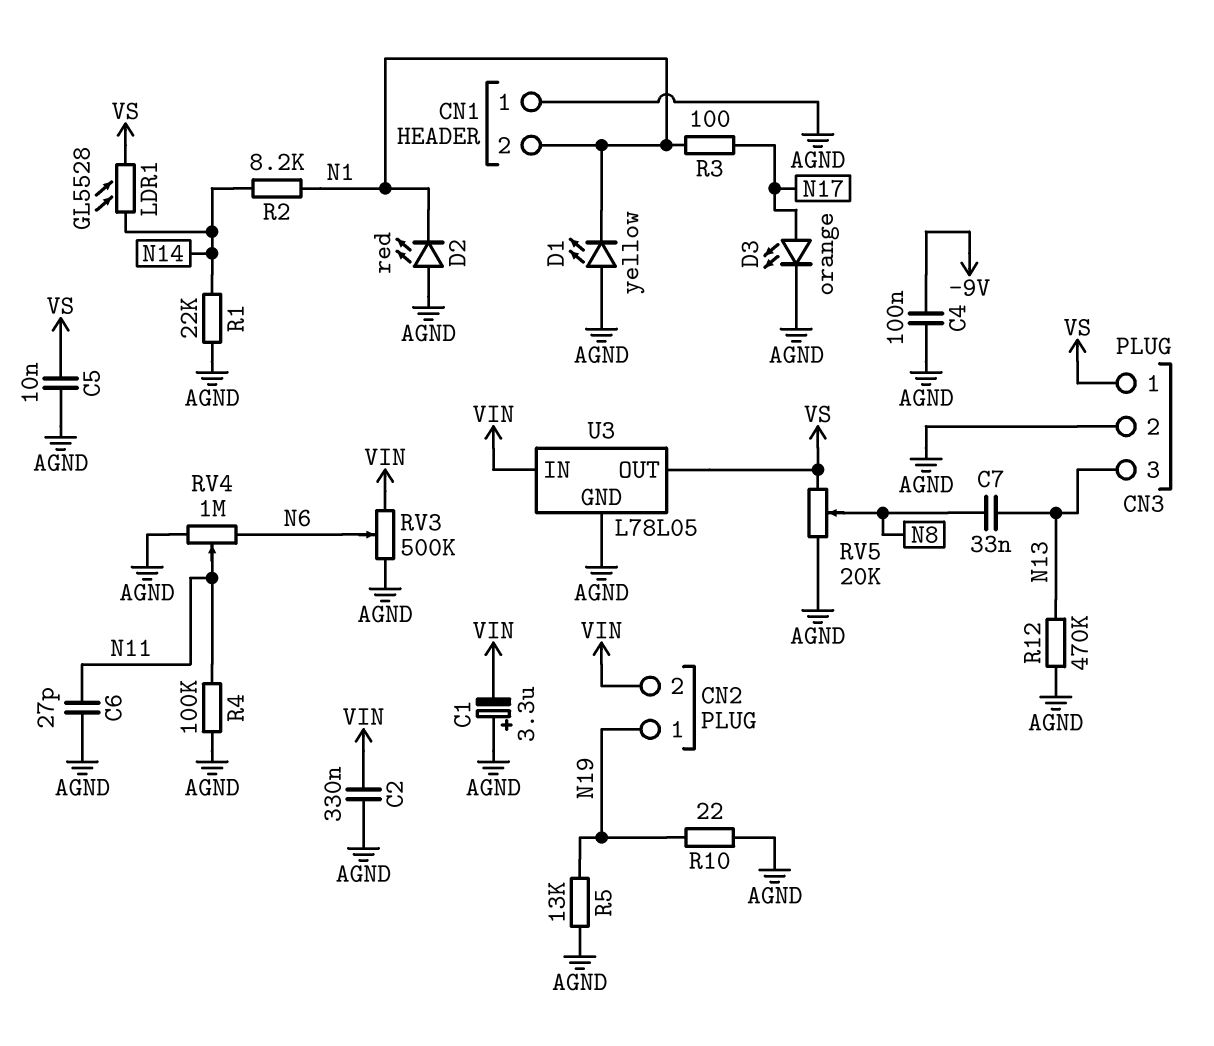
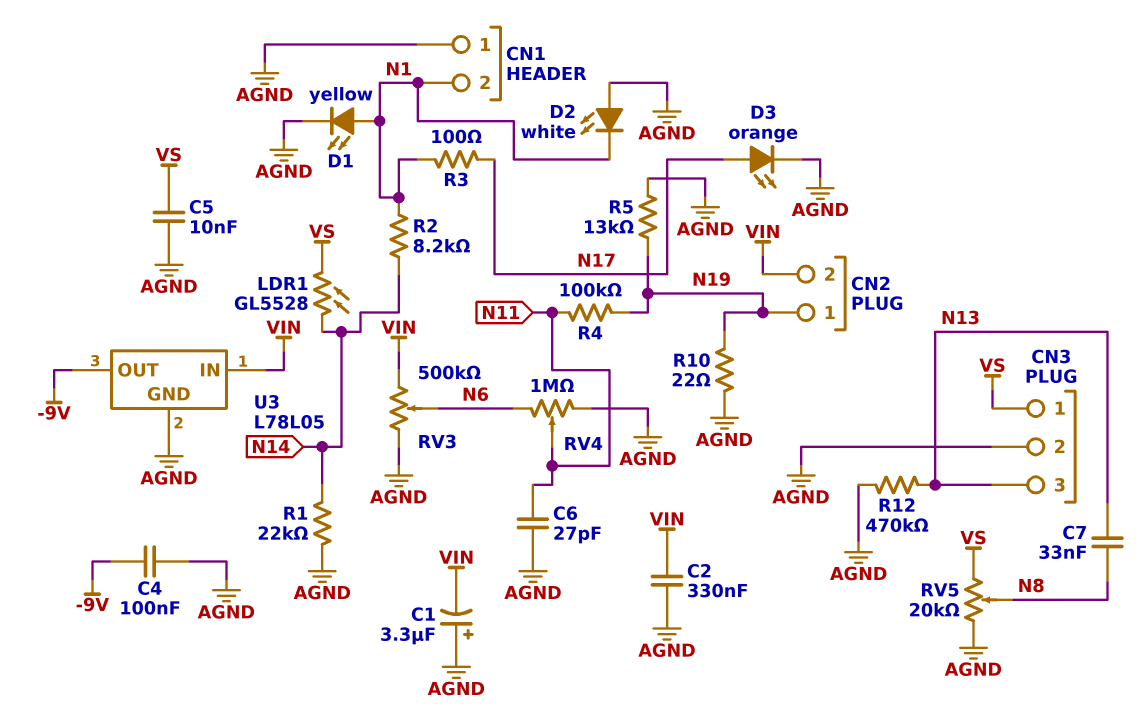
D1: LED yellow (A AGND, K N1) -> LED yellow (A N1, K AGND)
D2: LED red (A AGND, K N1) -> LED white (A AGND, K N1)
R4: 100k (AGND, N11) -> 100k (N11, N19)
U3 pin OUT: VS -> -9V

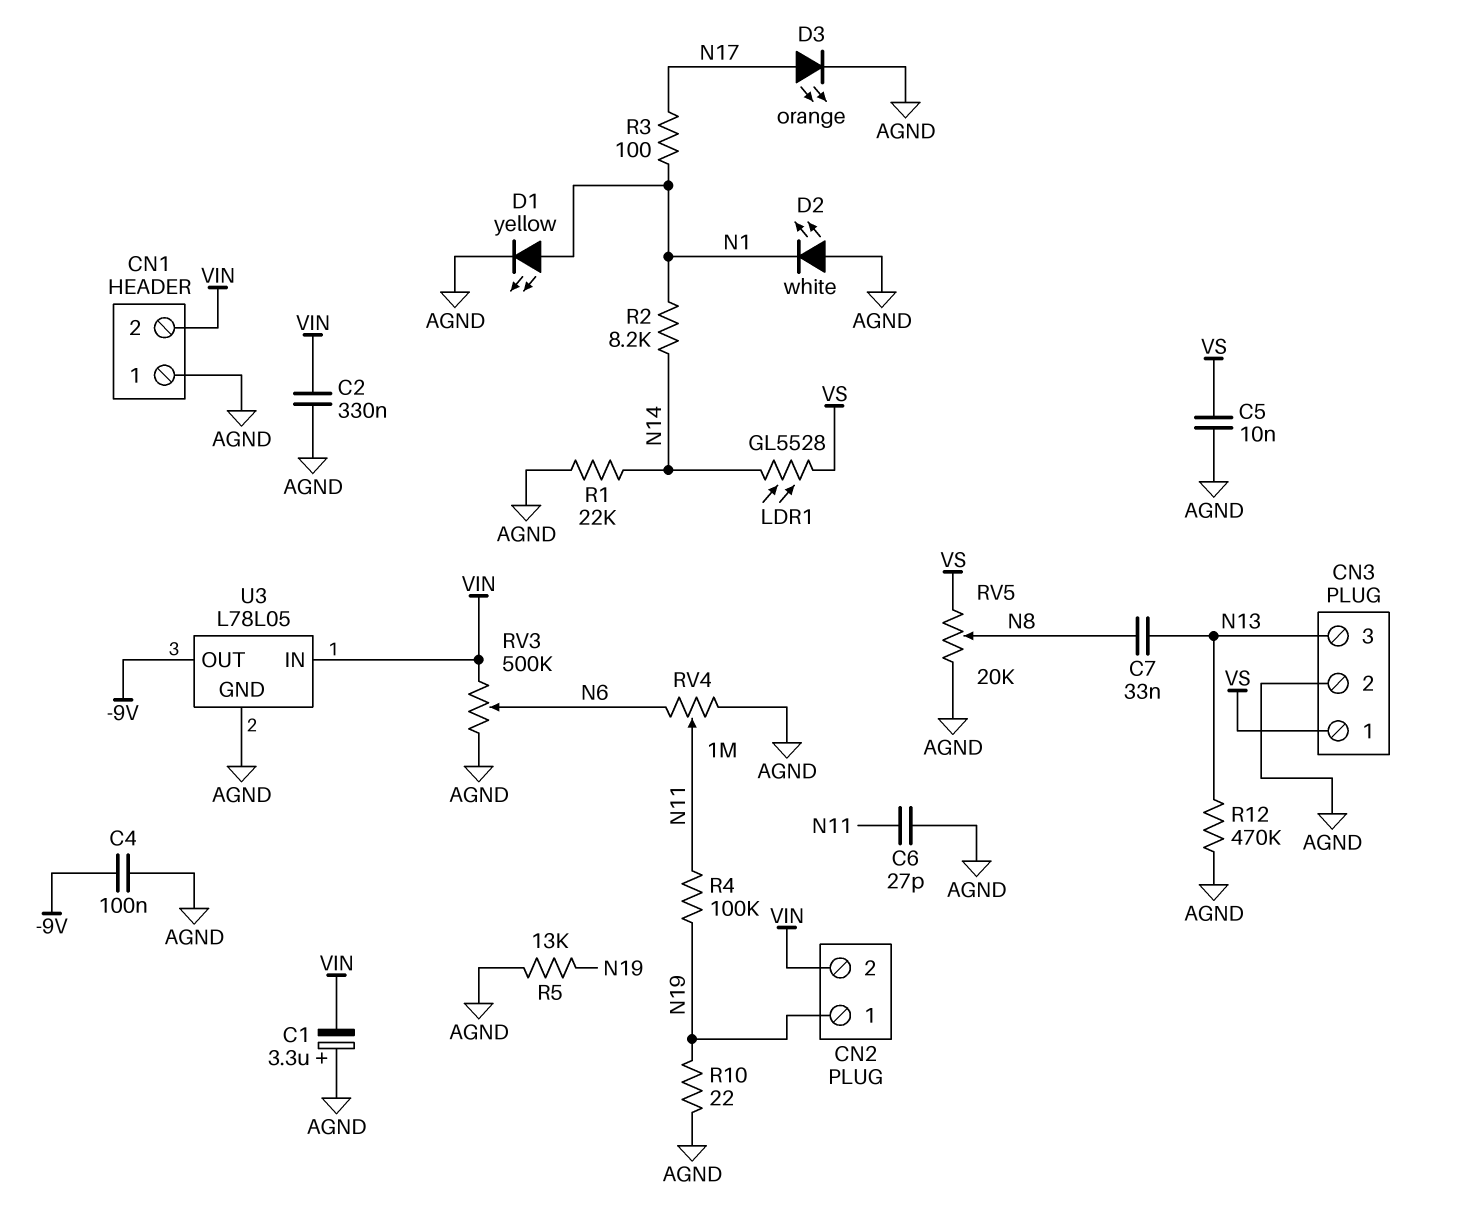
CN1 pin 2: N1 -> VIN

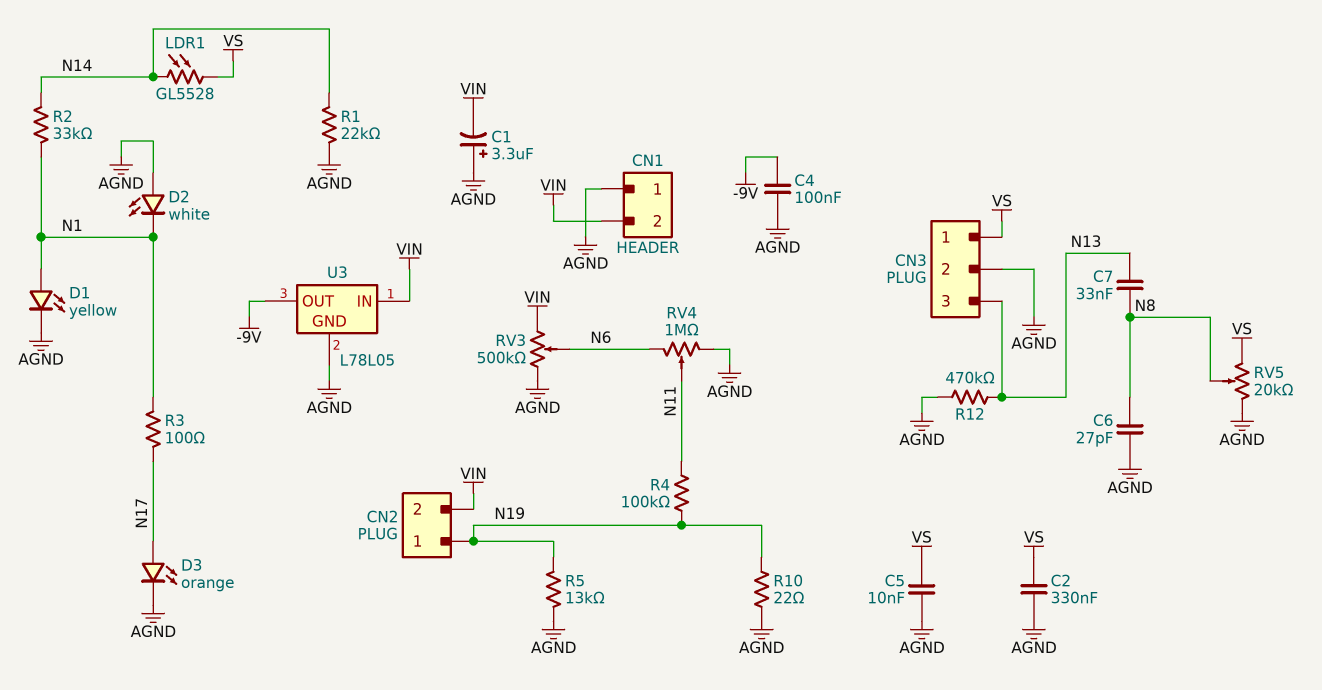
C2: 330nF (AGND, VIN) -> 330nF (AGND, VS)
C6: 27pF (AGND, N11) -> 27pF (AGND, N8)
R2: 8.2k (N1, N14) -> 33k (N1, N14)

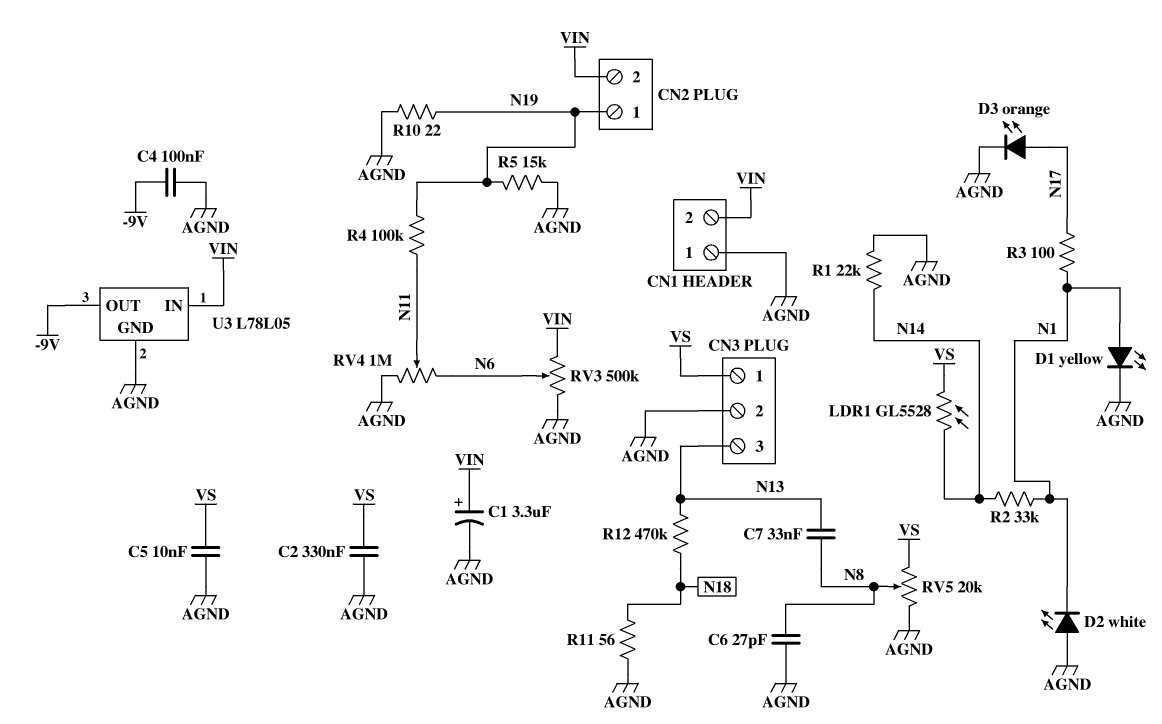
C1: 3.3uF (plus AGND, minus VIN) -> 3.3uF (plus VIN, minus AGND)
R5: 13k (AGND, N19) -> 15k (AGND, N19)
R11: none -> 56 (AGND, N18)
R12: 470k (AGND, N13) -> 470k (N13, N18)

